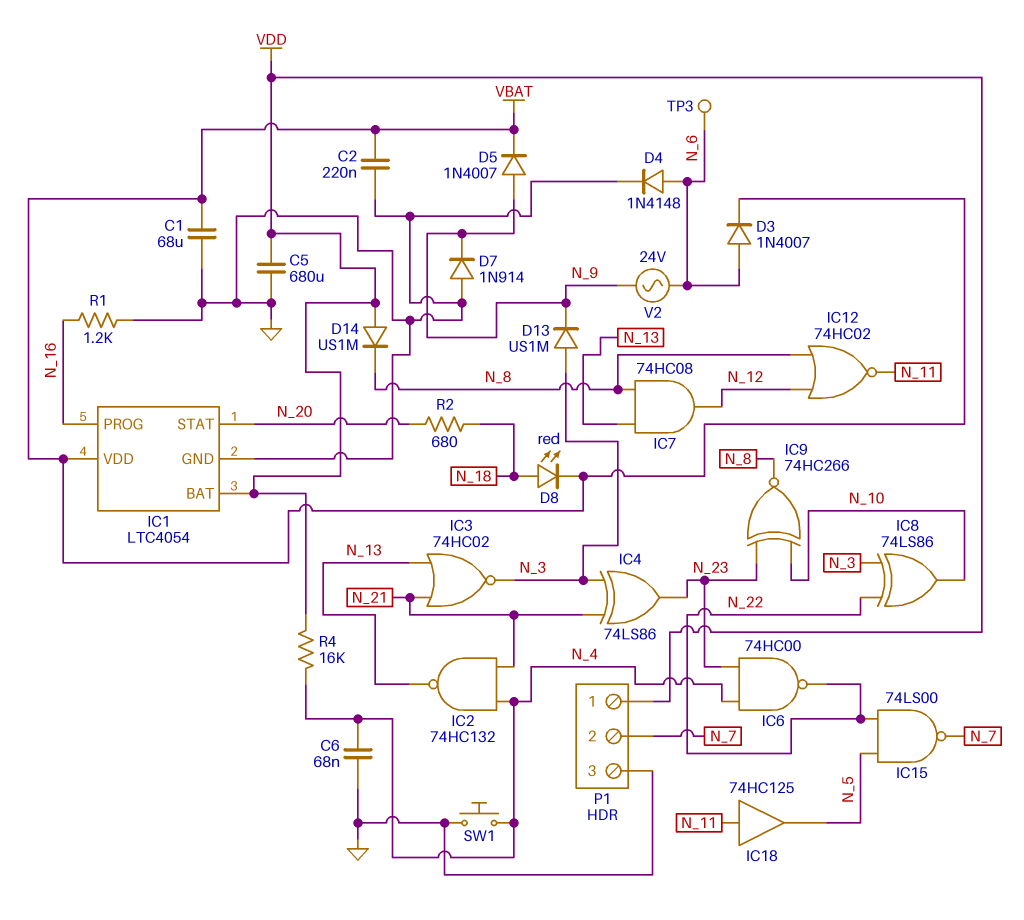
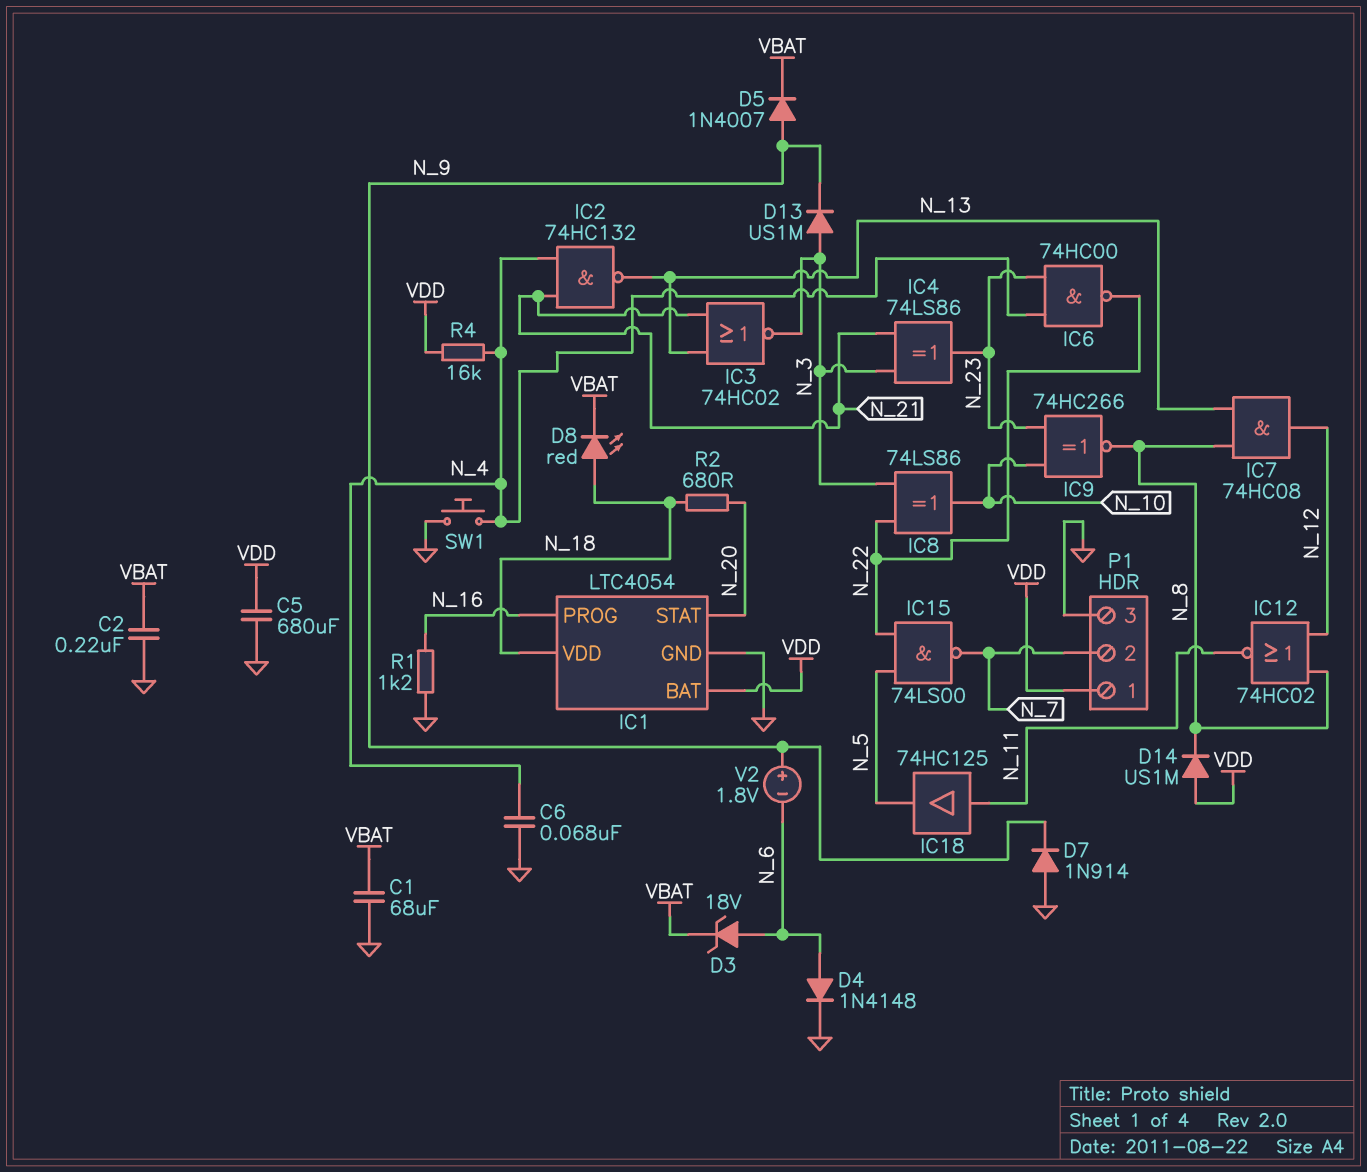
D3: diode 1N4007 (A N_6, K VBAT) -> zener 18V (A N_6, K VBAT)
IC1 pin VDD: VBAT -> N_18
TP3: test point (N_6) -> none
V2: AC 24V (N_6, N_9) -> 1.8V (plus N_9, minus N_6)

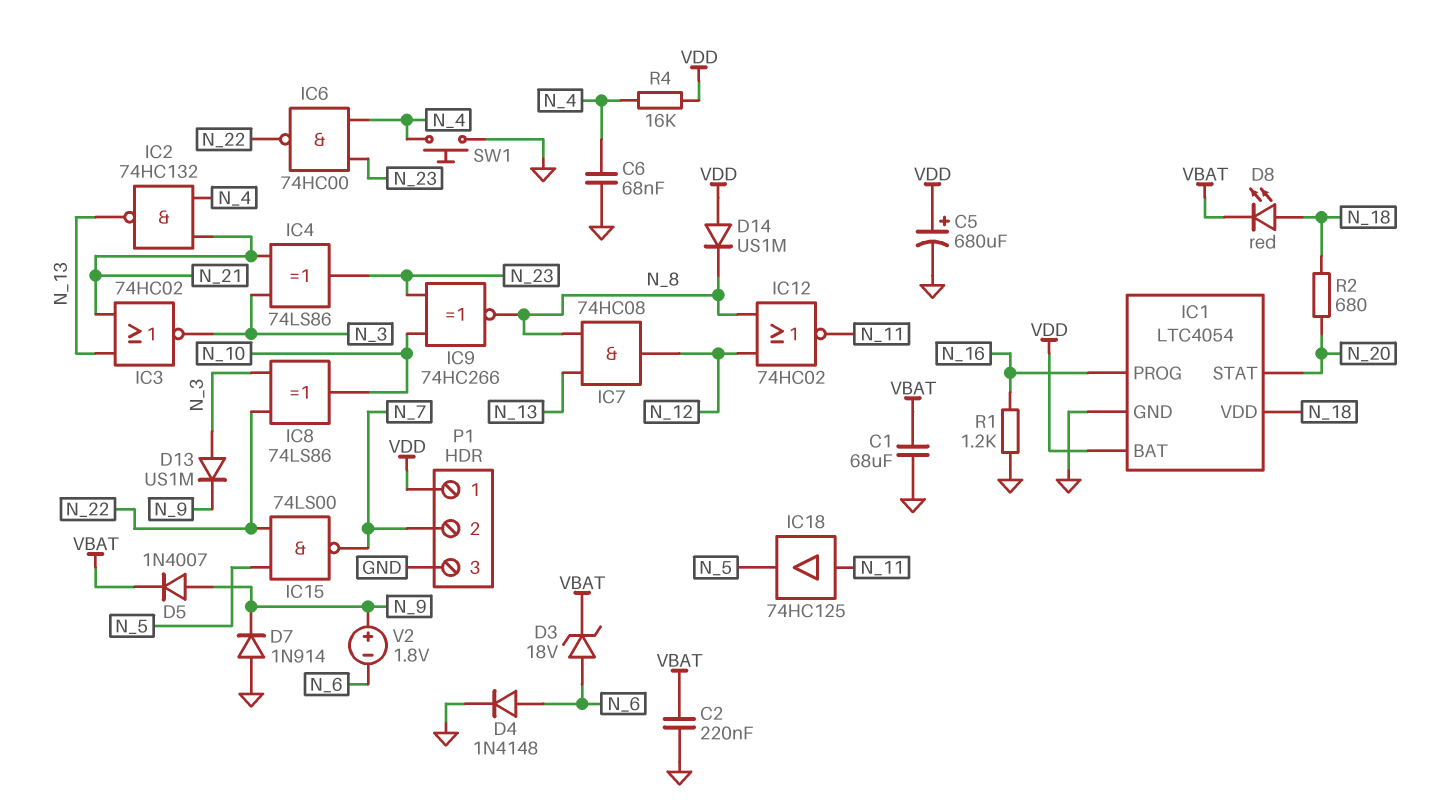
C5: 680uF (GND, VDD) -> 680uF (plus VDD, minus GND)

